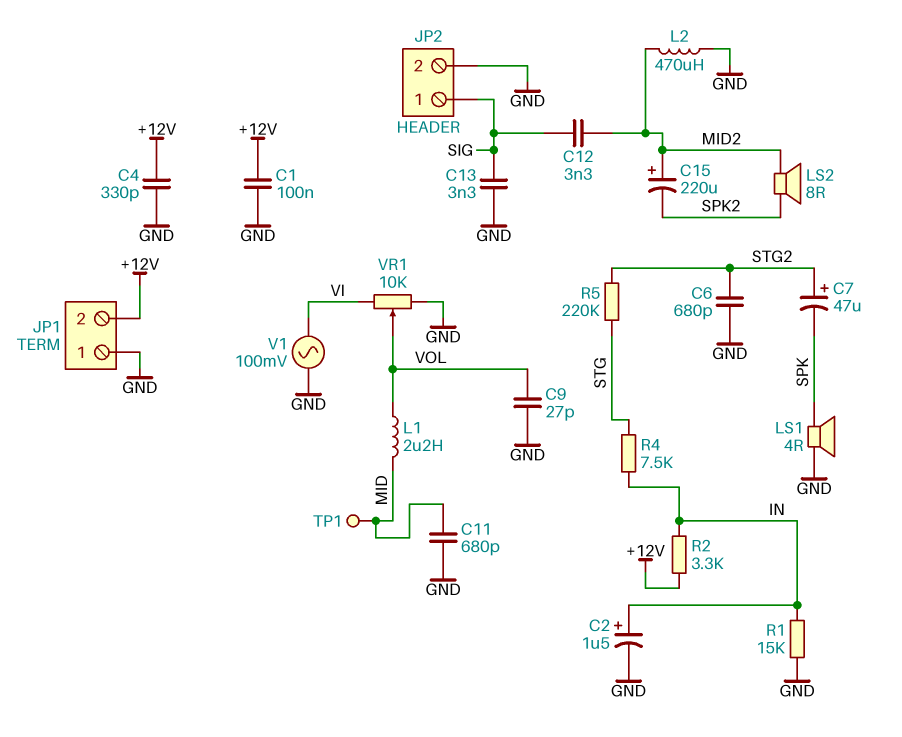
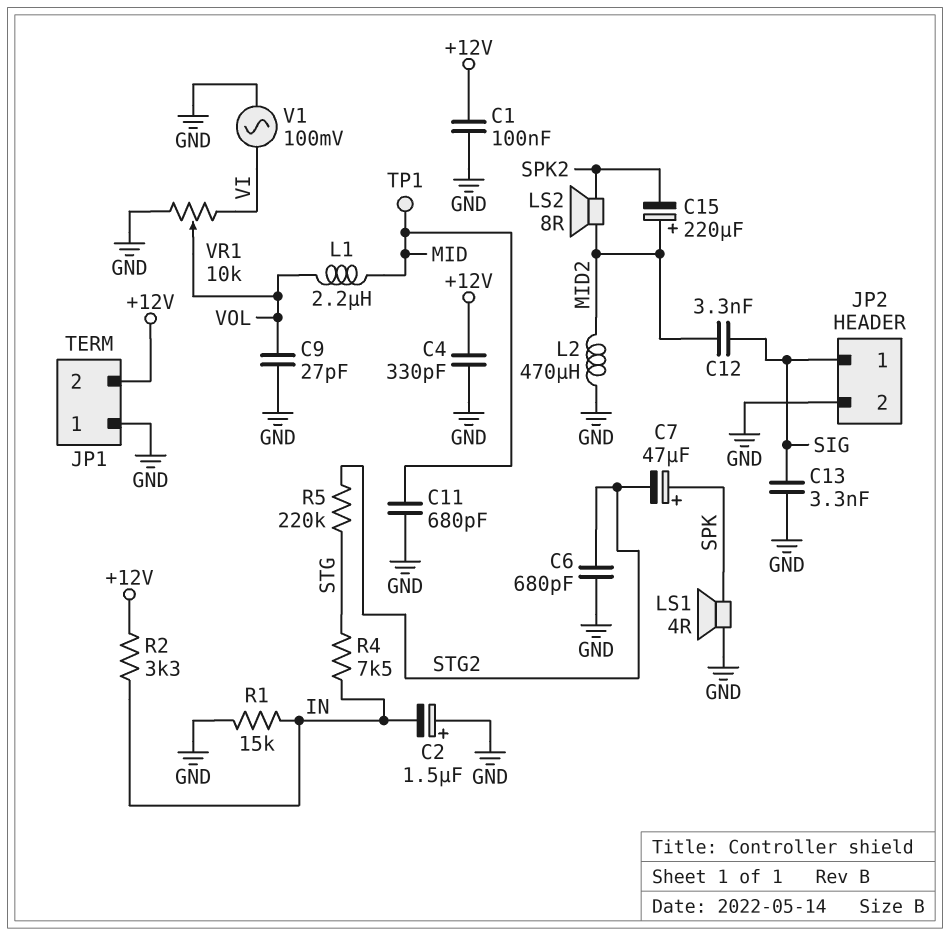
C2: 1.5uF (plus IN, minus GND) -> 1.5uF (plus GND, minus IN)
C7: 47uF (plus STG2, minus SPK) -> 47uF (plus SPK, minus STG2)

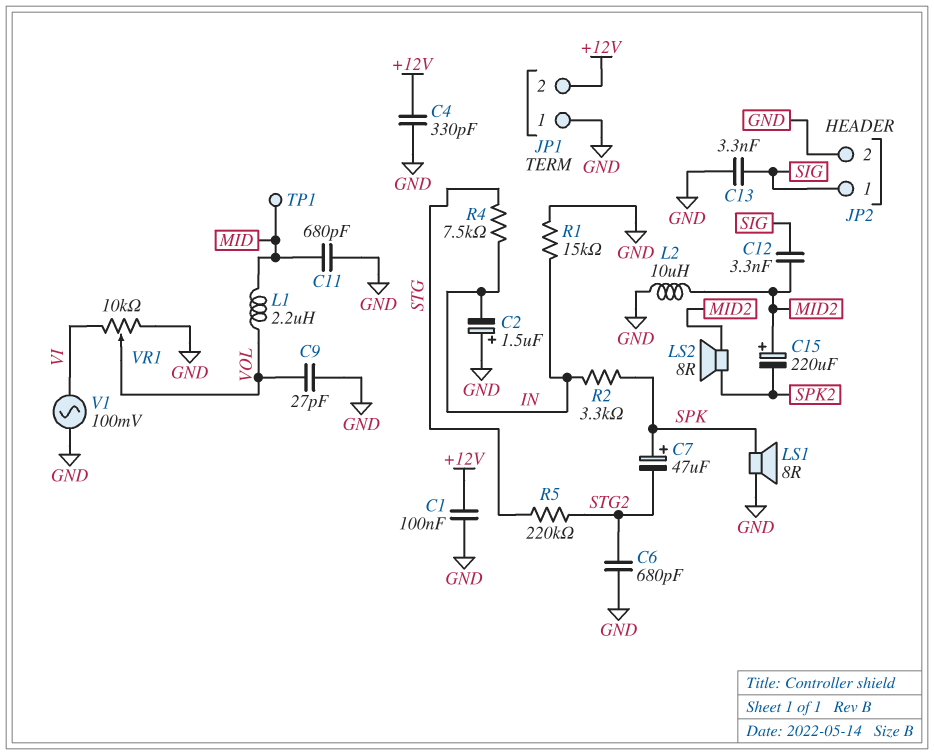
L2: 470uH (GND, MID2) -> 10uH (GND, MID2)
LS1: speaker 4R (GND, SPK) -> speaker 8R (GND, SPK)
R2: 3.3k (+12V, IN) -> 3.3k (IN, SPK)

